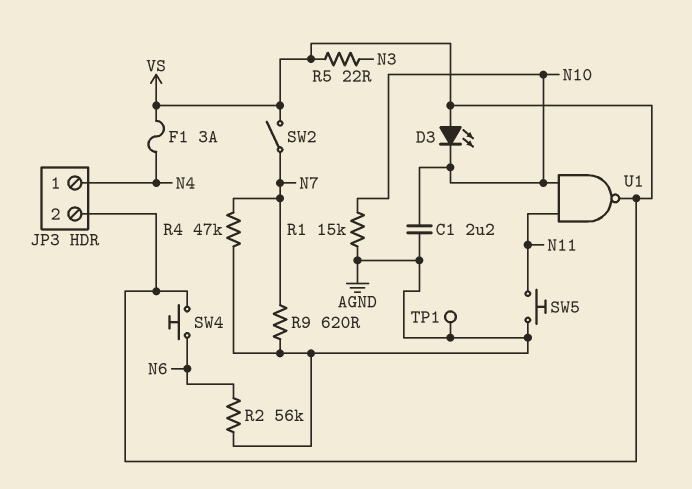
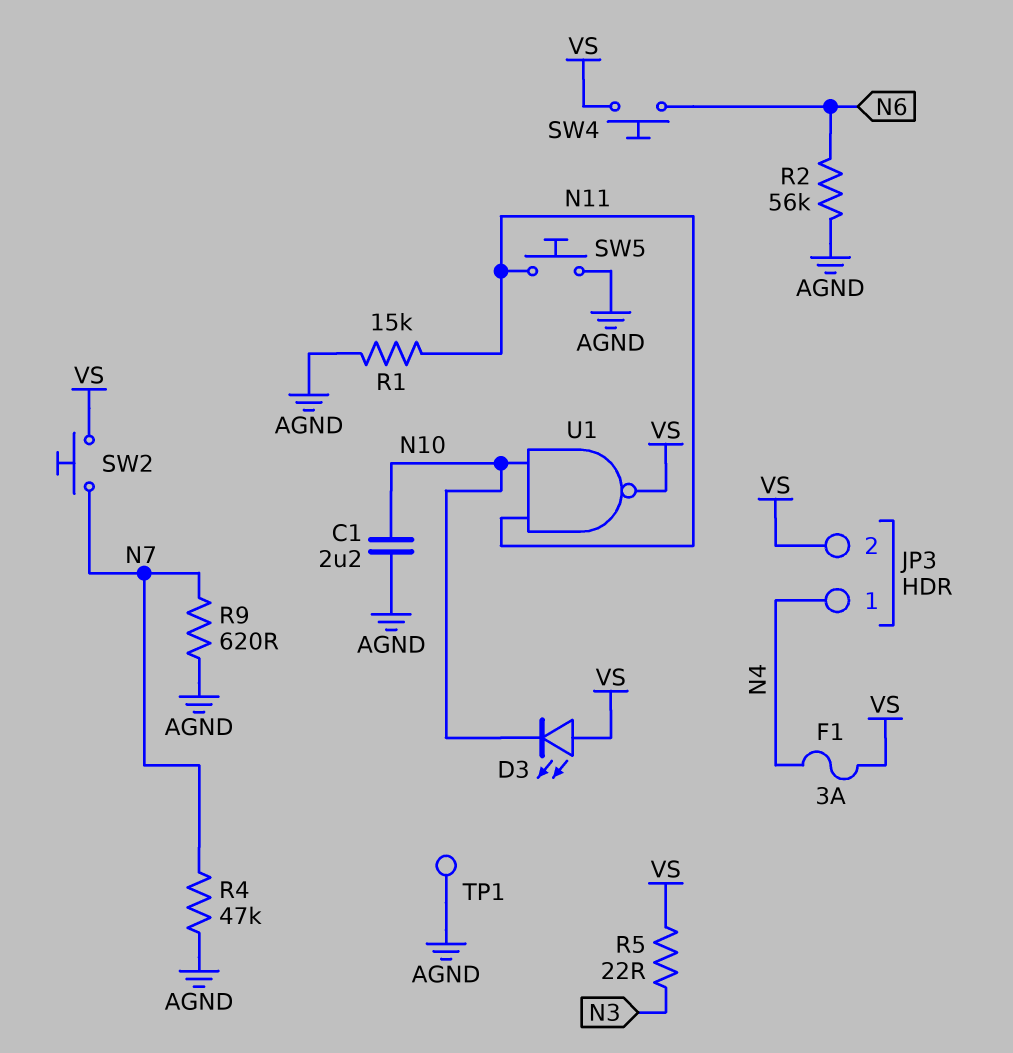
R1: 15k (AGND, N10) -> 15k (AGND, N11)
SW2: switch (N7, VS) -> button (N7, VS)

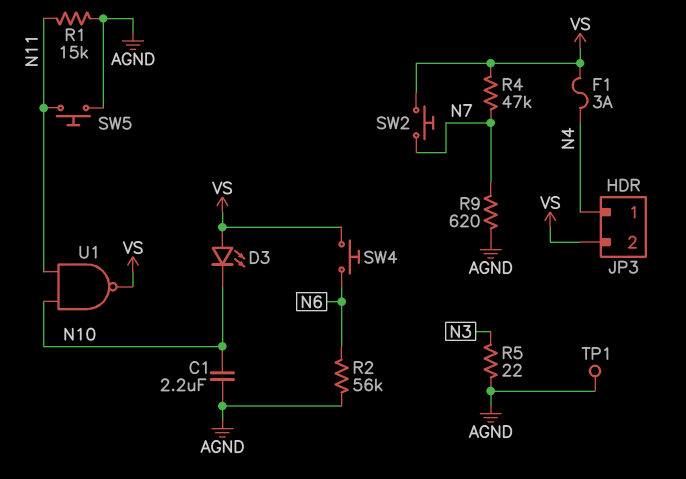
R4: 47k (AGND, N7) -> 47k (N7, VS)
R5: 22 (N3, VS) -> 22 (AGND, N3)

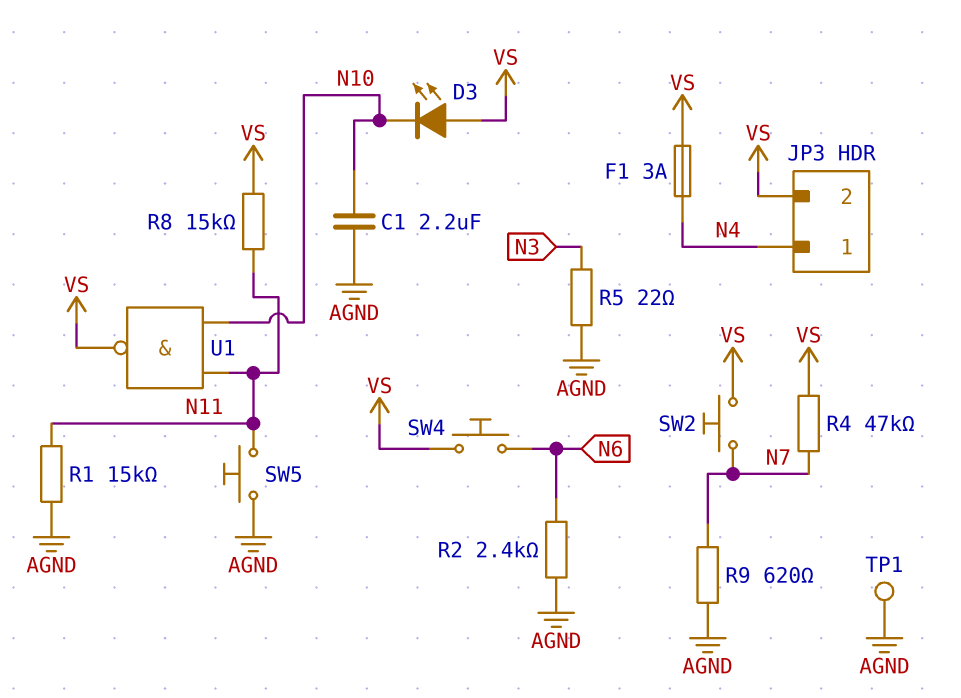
R2: 56k (AGND, N6) -> 2.4k (AGND, N6)
R8: none -> 15k (N11, VS)

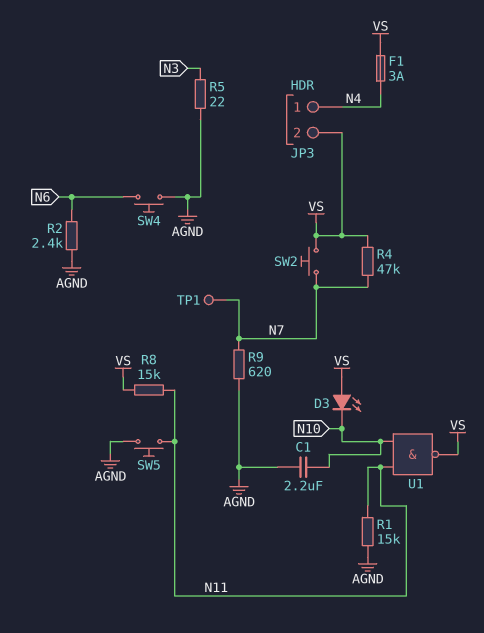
SW4: button (N6, VS) -> button (AGND, N6)
TP1: test point (AGND) -> test point (N7)

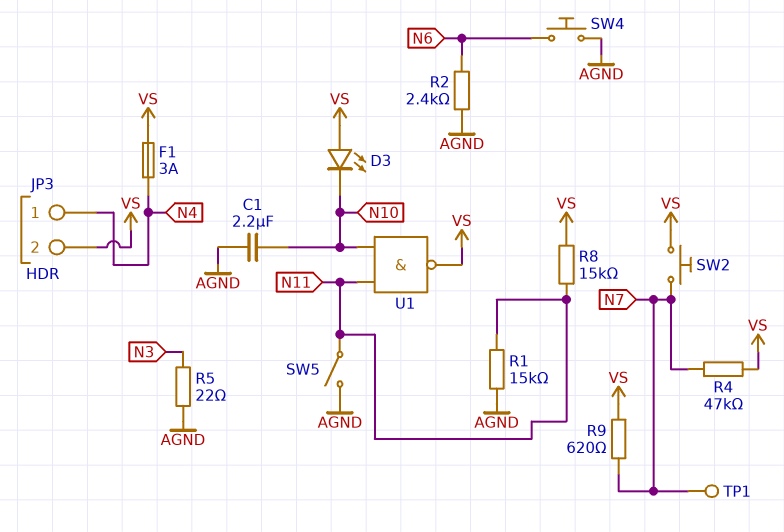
R9: 620 (AGND, N7) -> 620 (N7, VS)
SW5: button (AGND, N11) -> switch (AGND, N11)

